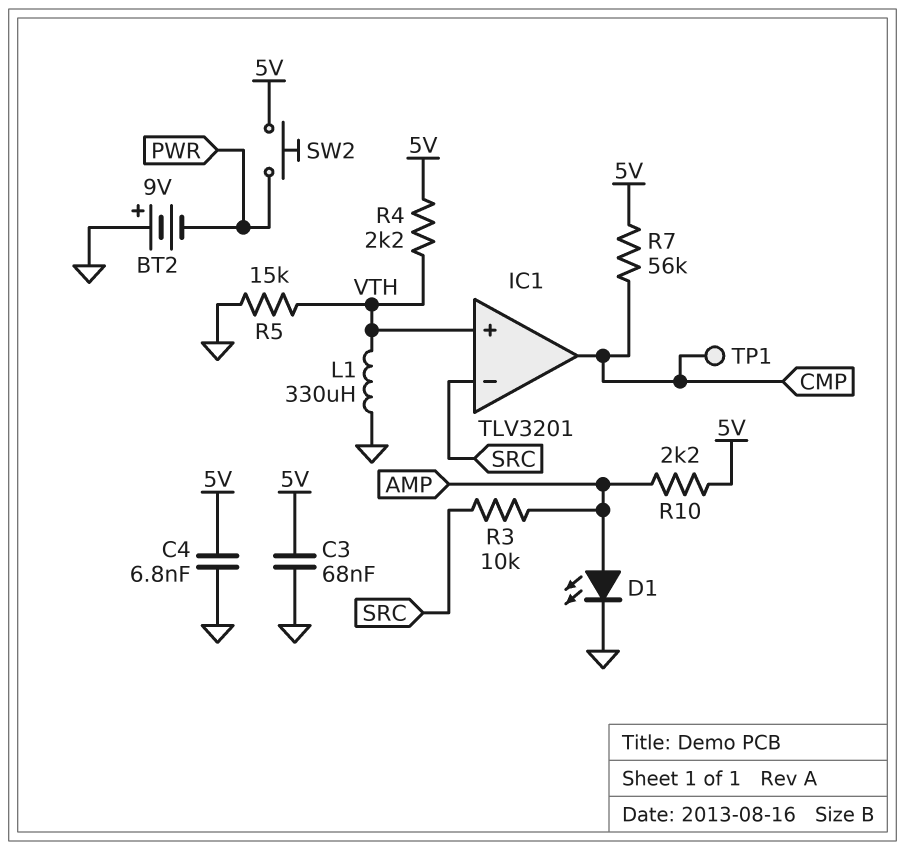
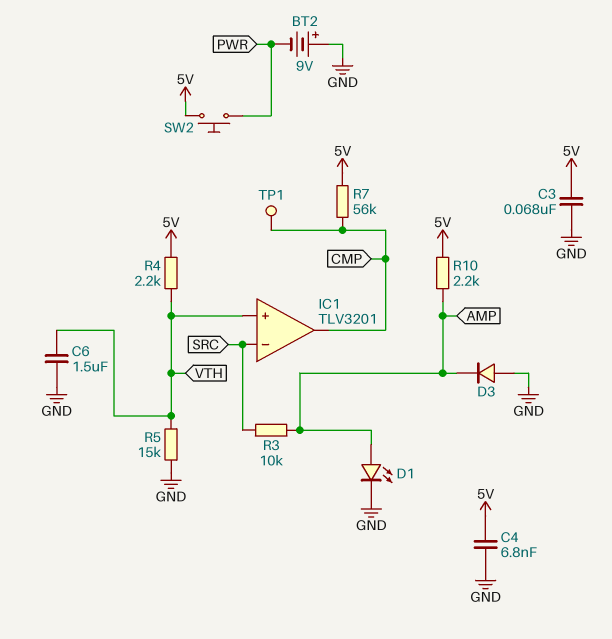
C6: none -> 1.5uF (GND, VTH)
D3: none -> diode (A GND, K AMP)
L1: 330uH (GND, VTH) -> none

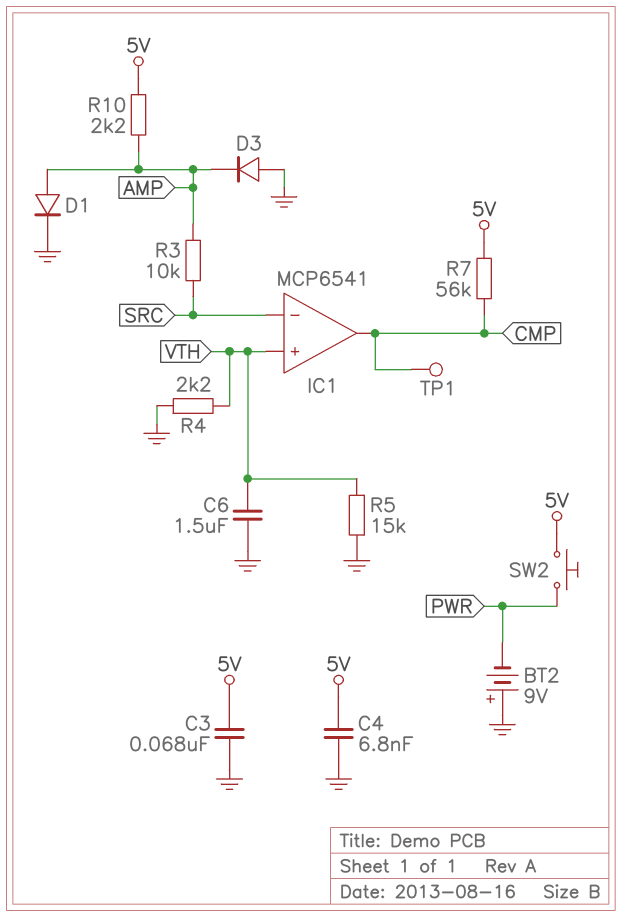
D1: LED (A AMP, K GND) -> diode (A AMP, K GND)
IC1: TLV3201 -> MCP6541
R4: 2.2k (5V, VTH) -> 2.2k (GND, VTH)

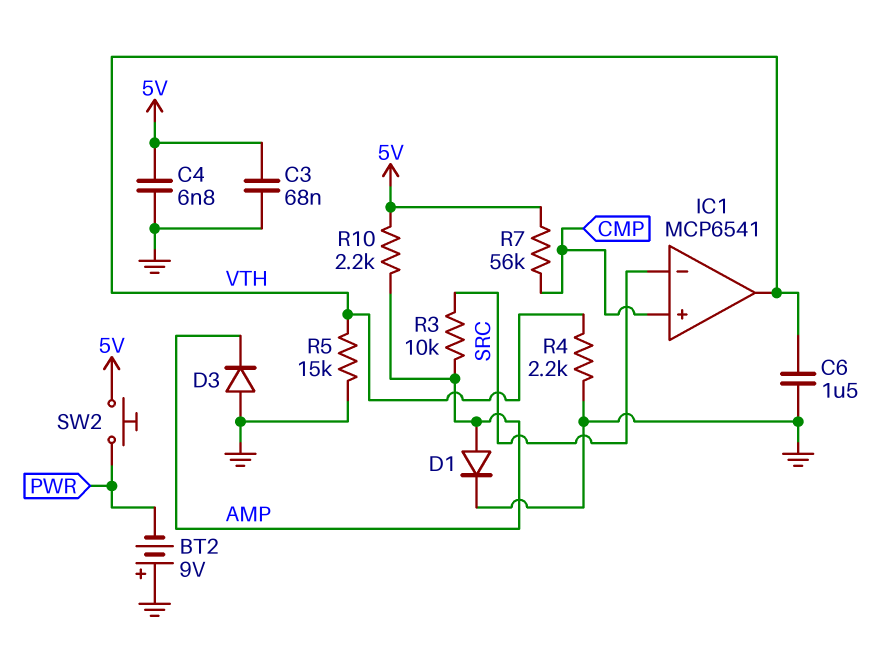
IC1 pin in+: VTH -> CMP
IC1 pin out: CMP -> VTH
TP1: test point (CMP) -> none

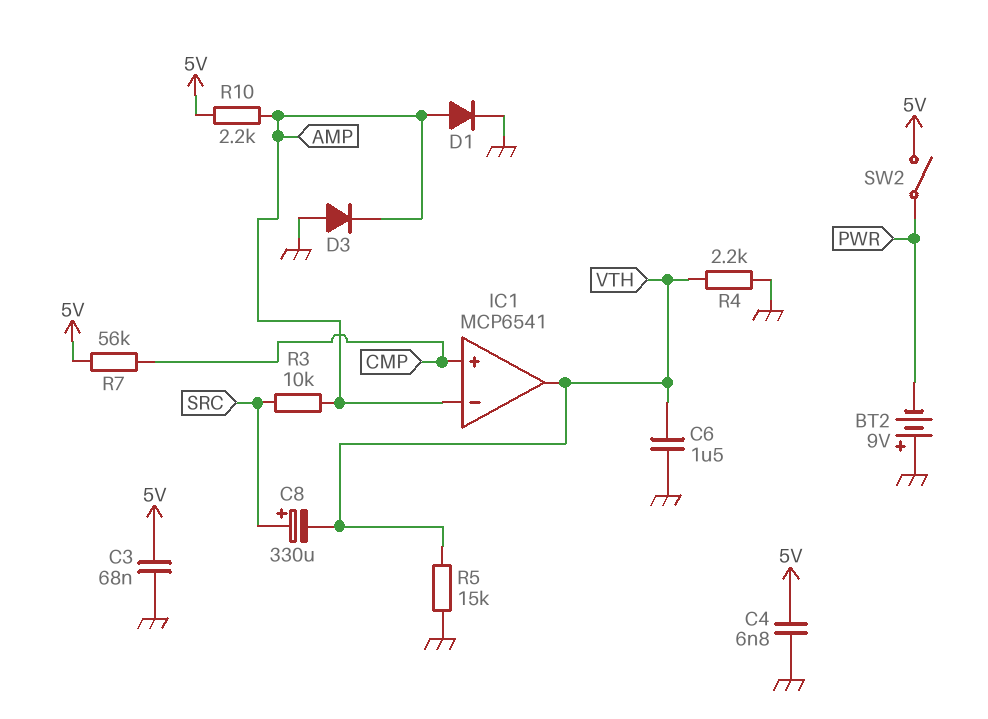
C8: none -> 330uF (plus SRC, minus VTH)
IC1 pin in-: SRC -> AMP
SW2: button (5V, PWR) -> switch (5V, PWR)

